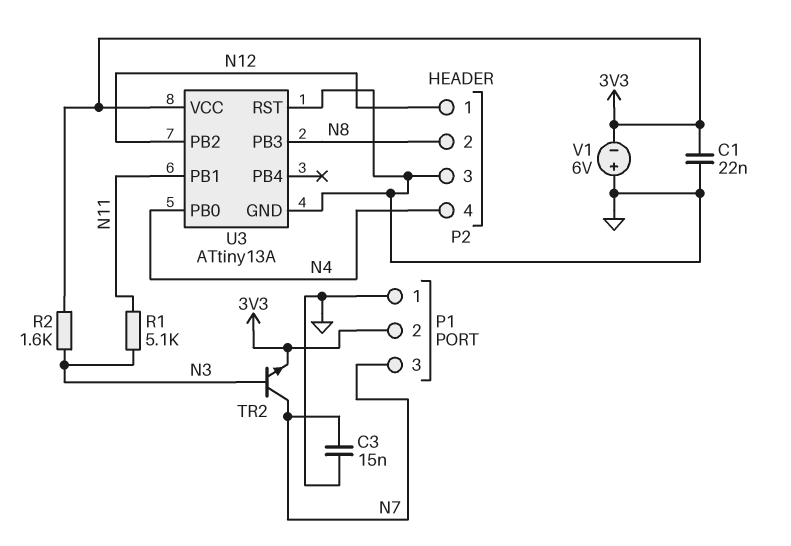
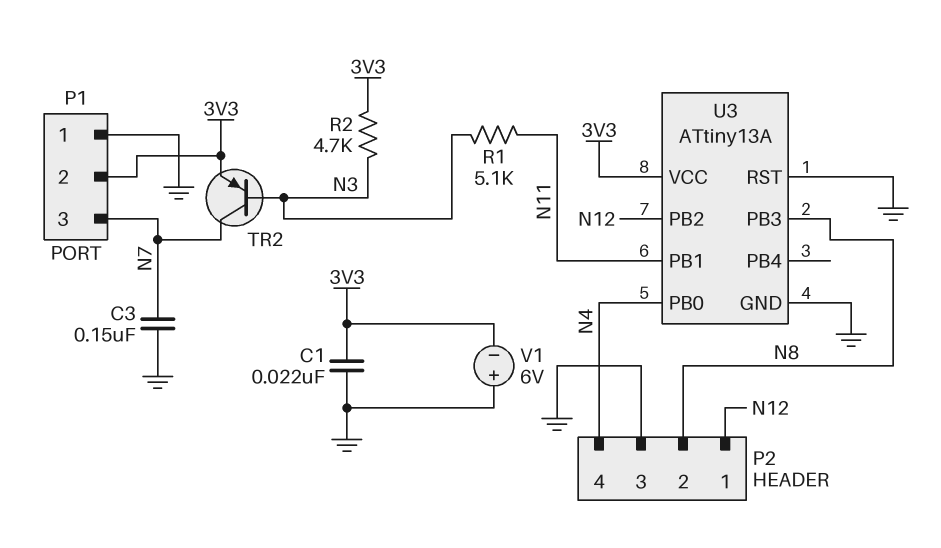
C3: 15nF (GND, N7) -> 150nF (GND, N7)
R2: 1.6k (3V3, N3) -> 4.7k (3V3, N3)
TR2: NPN (B N3, C N7, E 3V3) -> PNP (B N3, C N7, E 3V3)

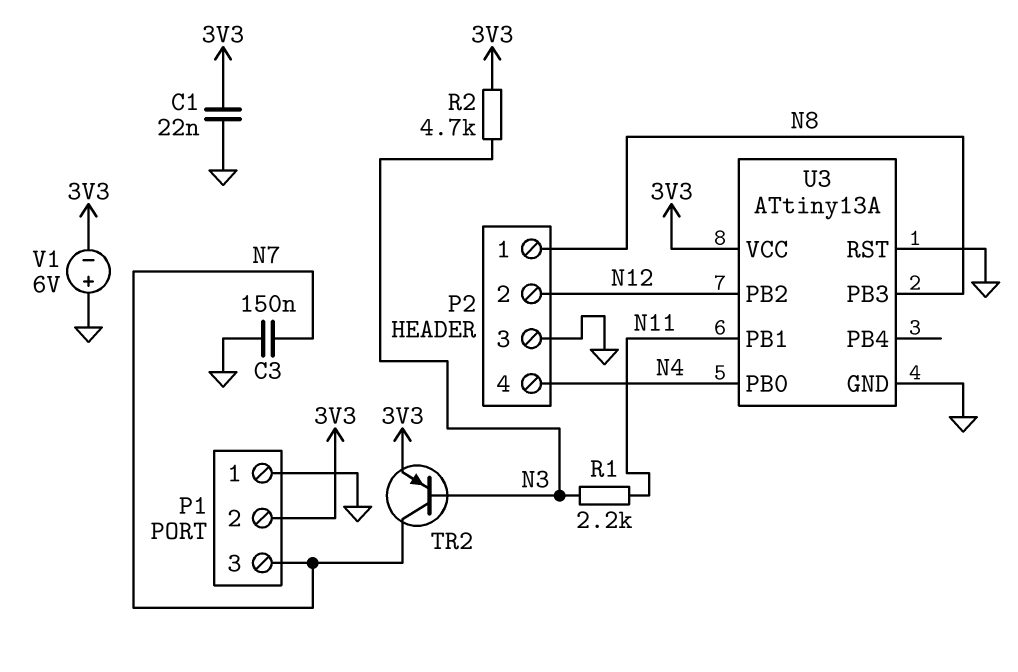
P2 pin 1: N12 -> N8
P2 pin 2: N8 -> N12
R1: 5.1k (N3, N11) -> 2.2k (N3, N11)

